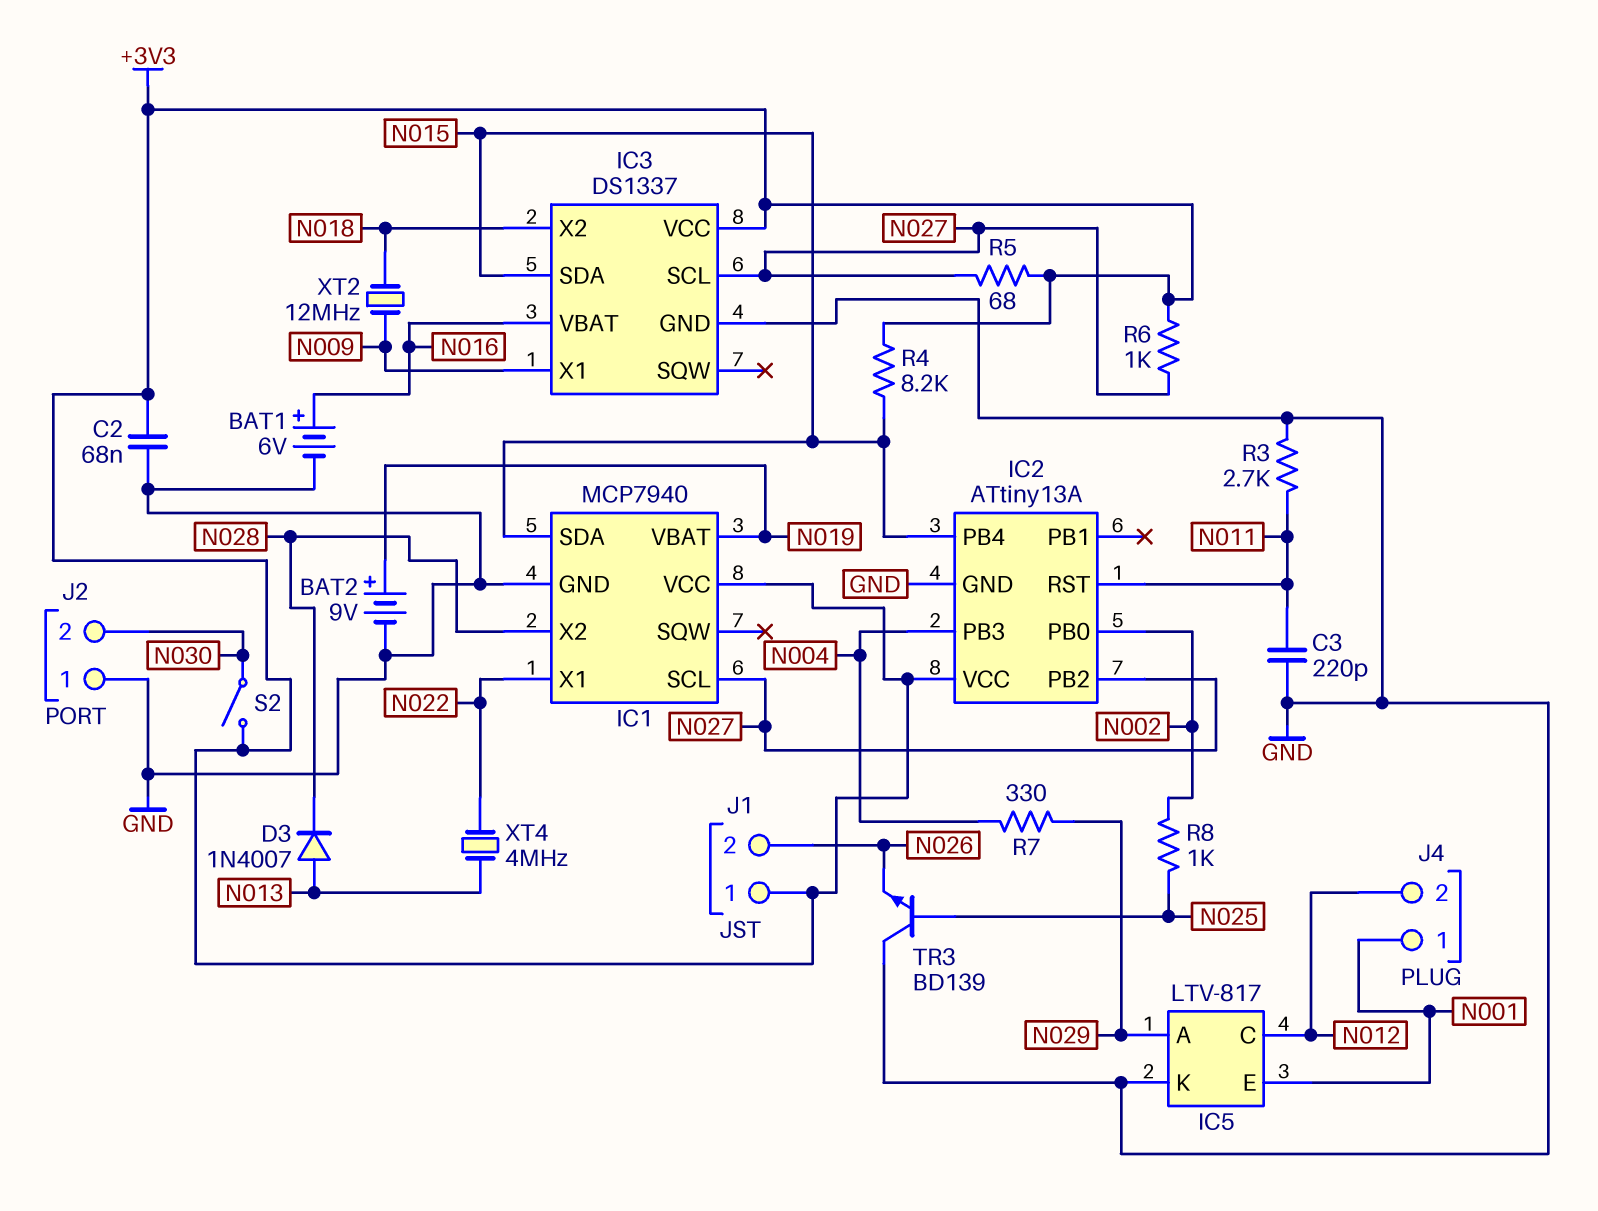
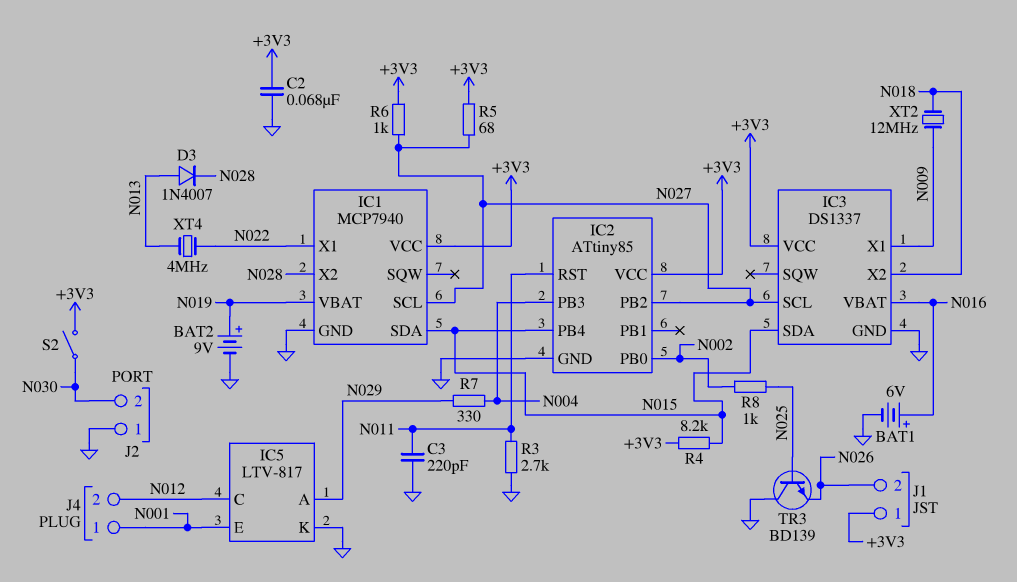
IC2: ATtiny13A -> ATtiny85

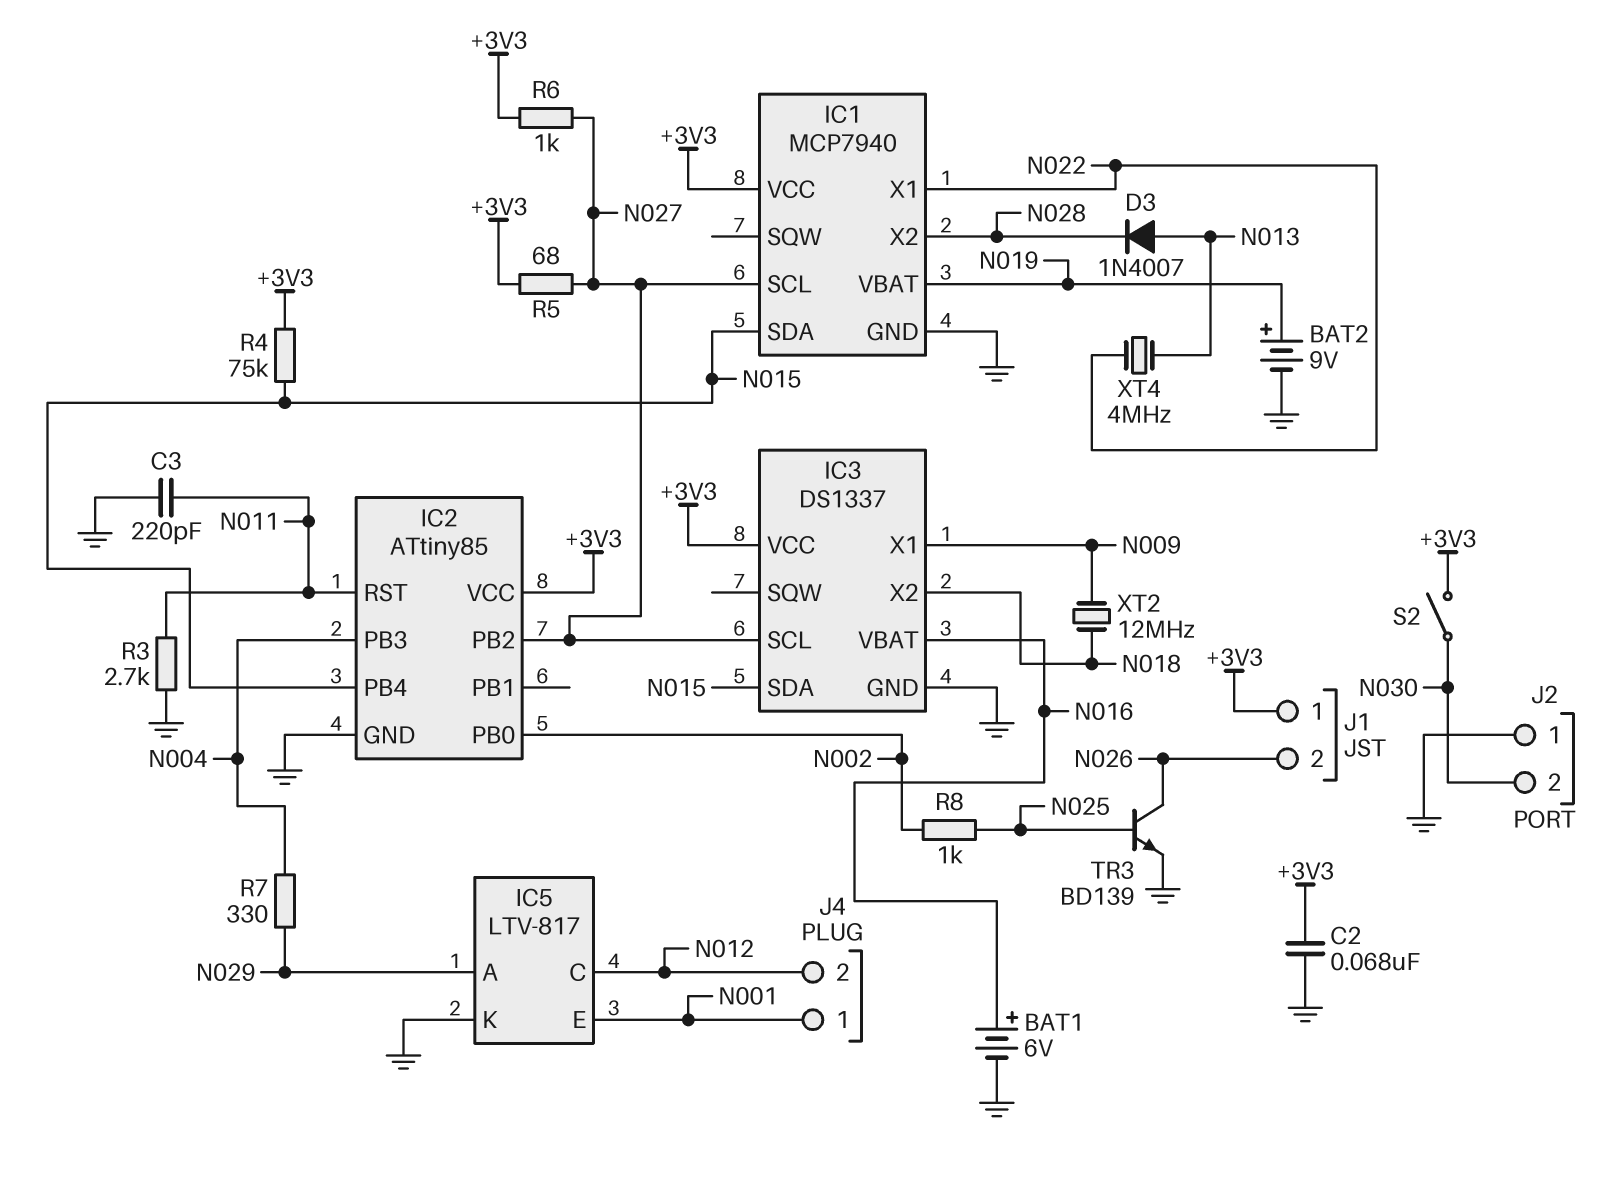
R4: 8.2k (+3V3, N015) -> 75k (+3V3, N015)
TR3: NPN BD139 (B N025, C GND, E N026) -> NPN BD139 (B N025, C N026, E GND)

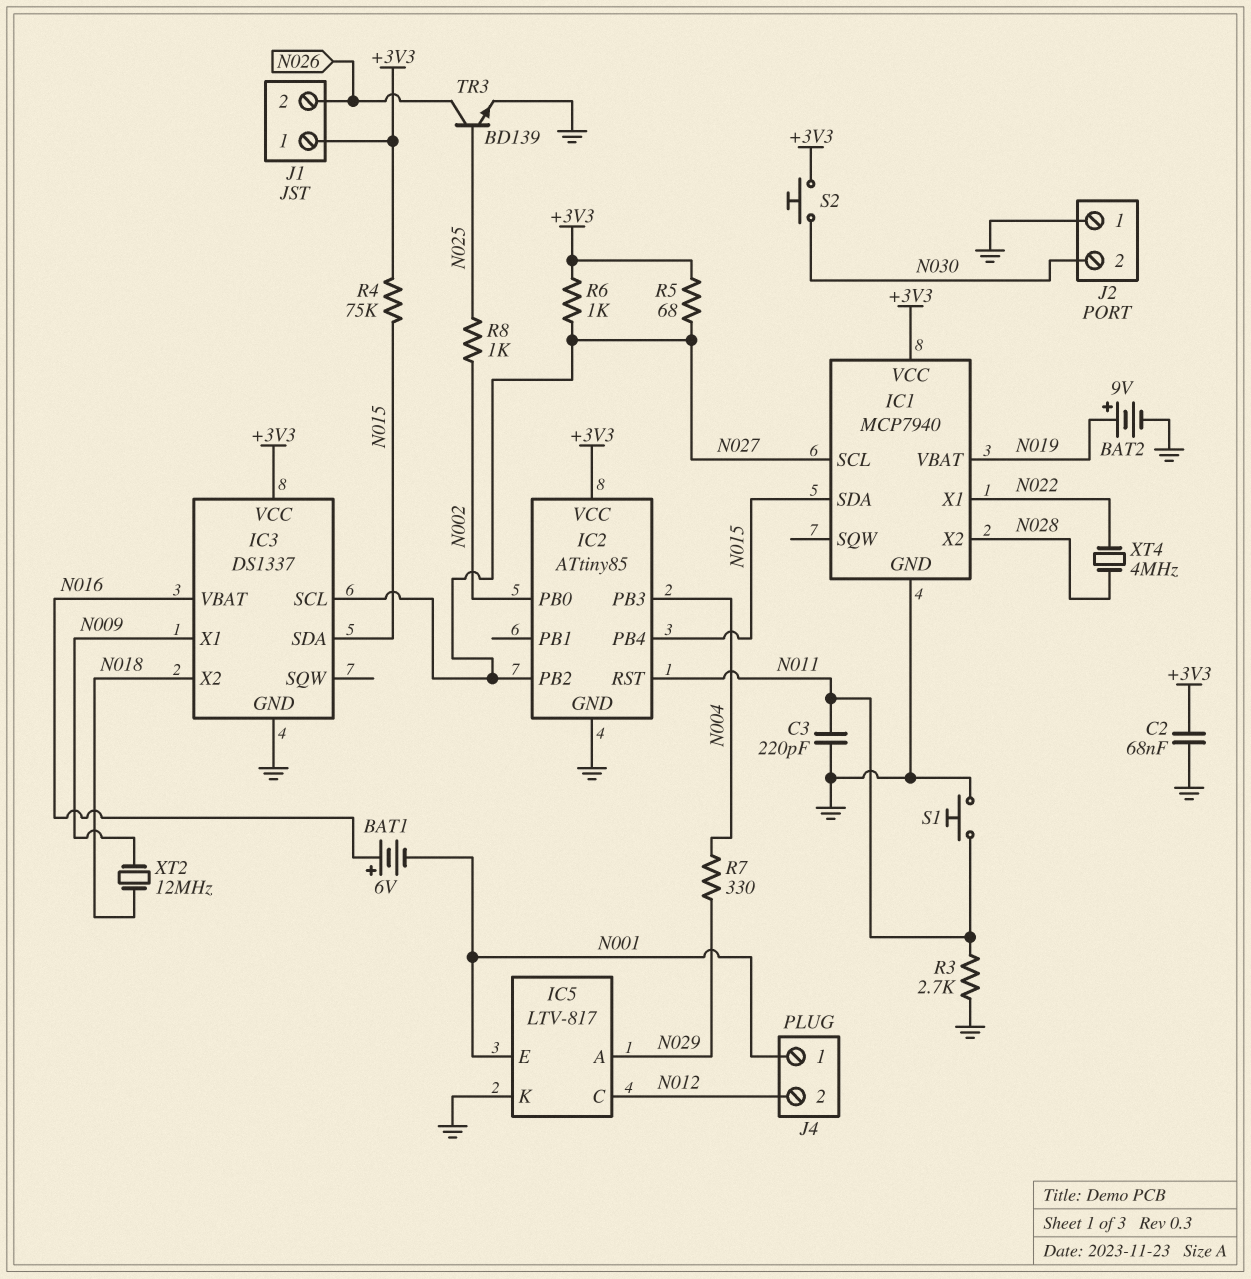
BAT1: 6V (plus N016, minus GND) -> 6V (plus N016, minus N001)
D3: diode 1N4007 (A N013, K N028) -> none
S1: none -> button (GND, N011)
S2: switch (+3V3, N030) -> button (+3V3, N030)
XT4: 4MHz (N013, N022) -> 4MHz (N022, N028)

